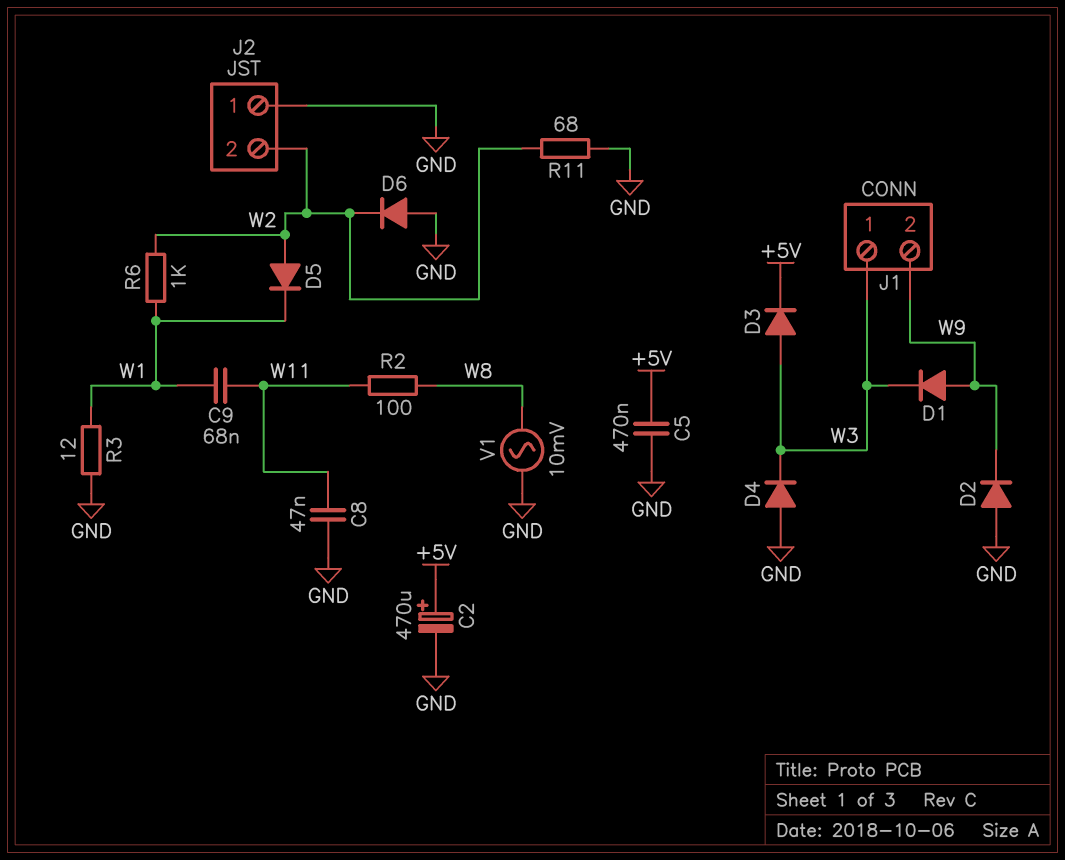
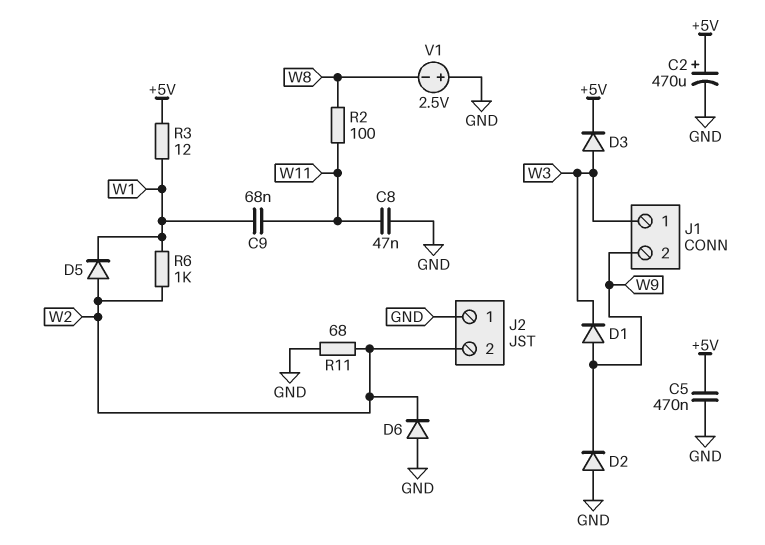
D4: diode (A GND, K W3) -> none
R3: 12 (GND, W1) -> 12 (+5V, W1)
V1: AC 10mV (GND, W8) -> 2.5V (plus GND, minus W8)

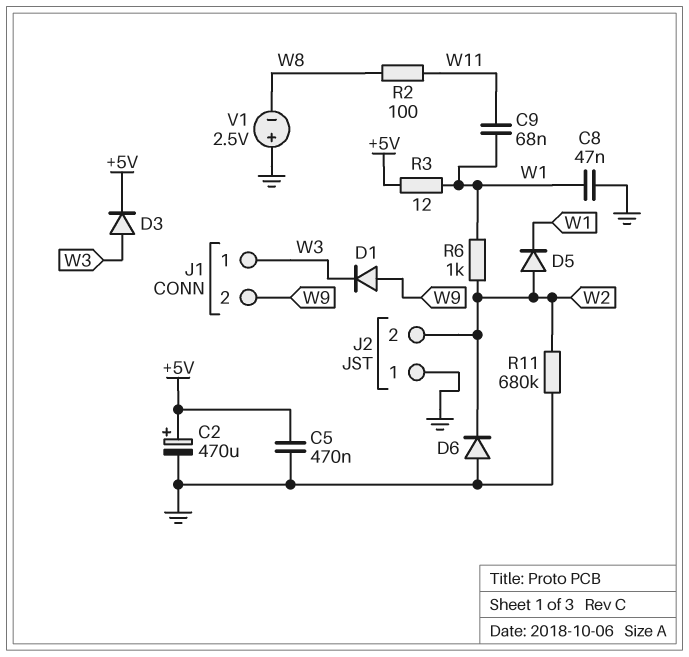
C8: 47nF (GND, W11) -> 47nF (GND, W1)
D2: diode (A GND, K W9) -> none
R11: 68 (GND, W2) -> 680k (GND, W2)

